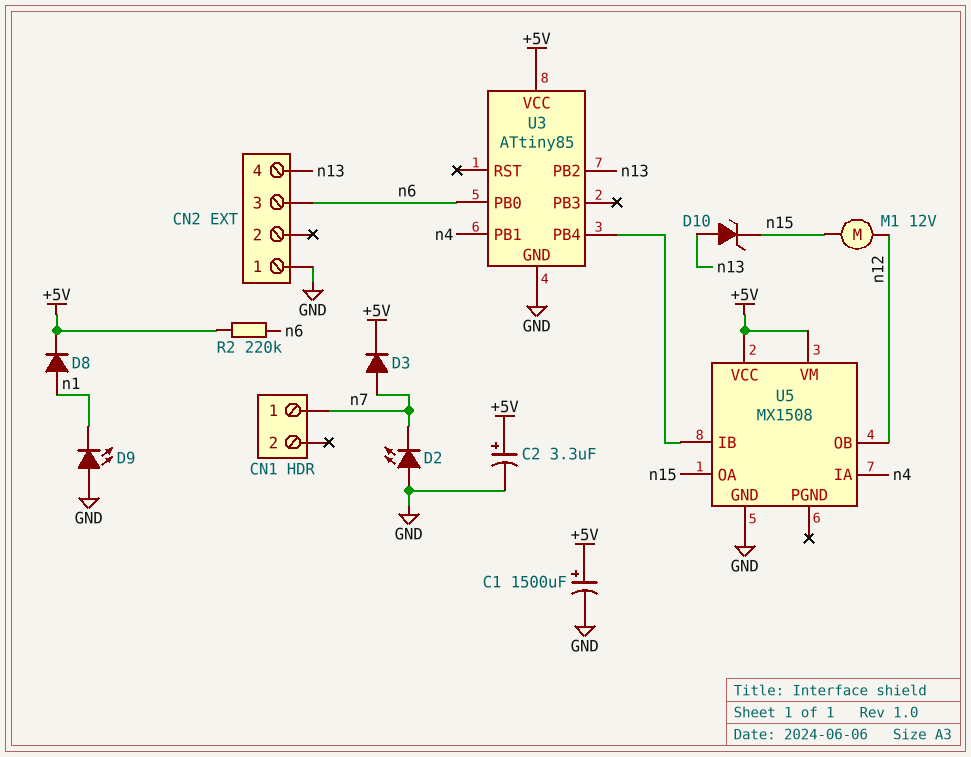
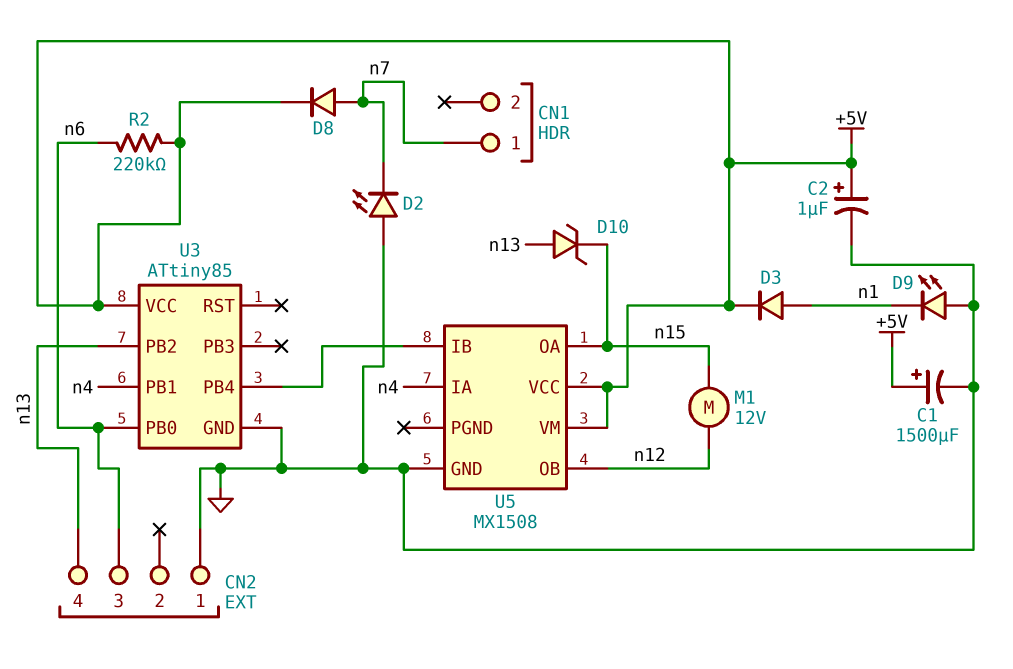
C2: 3.3uF (plus +5V, minus GND) -> 1uF (plus +5V, minus GND)
D3: diode (A n7, K +5V) -> diode (A n1, K +5V)
D8: diode (A n1, K +5V) -> diode (A n7, K +5V)

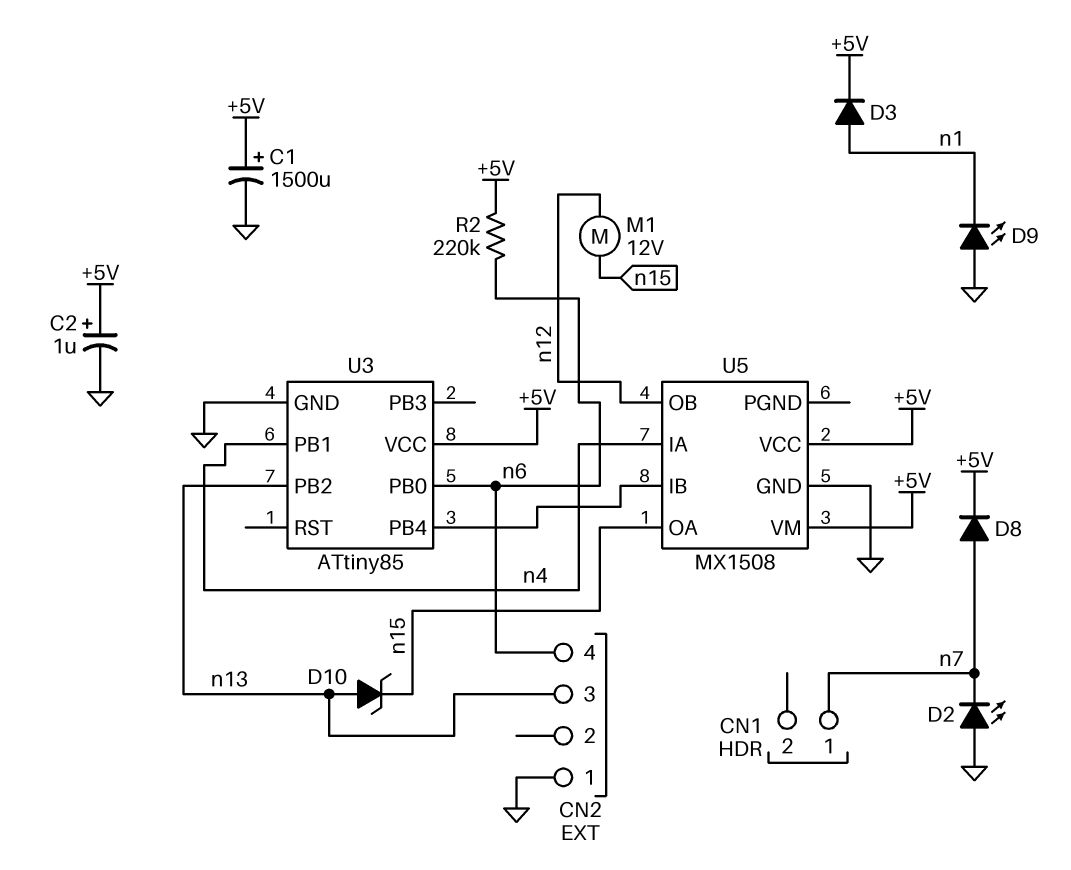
CN2 pin 3: n6 -> n13
CN2 pin 4: n13 -> n6

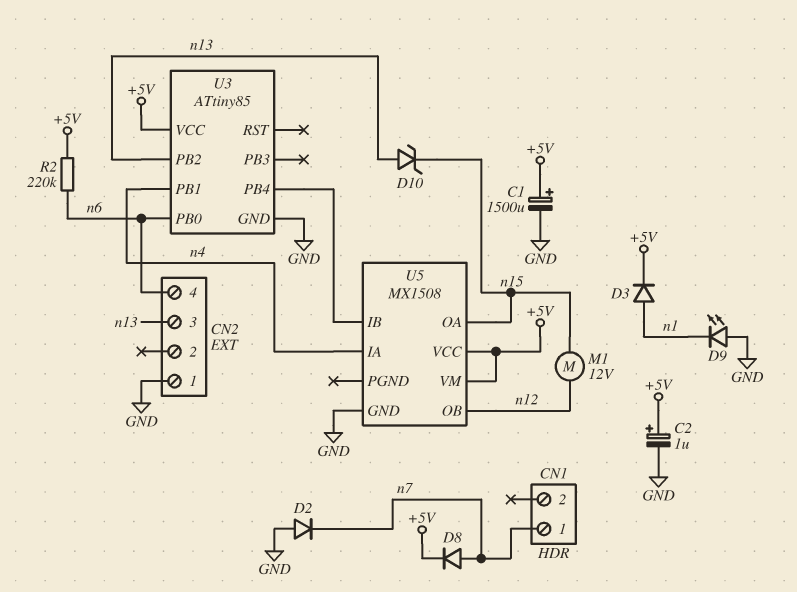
D2: LED (A GND, K n7) -> diode (A GND, K n7)

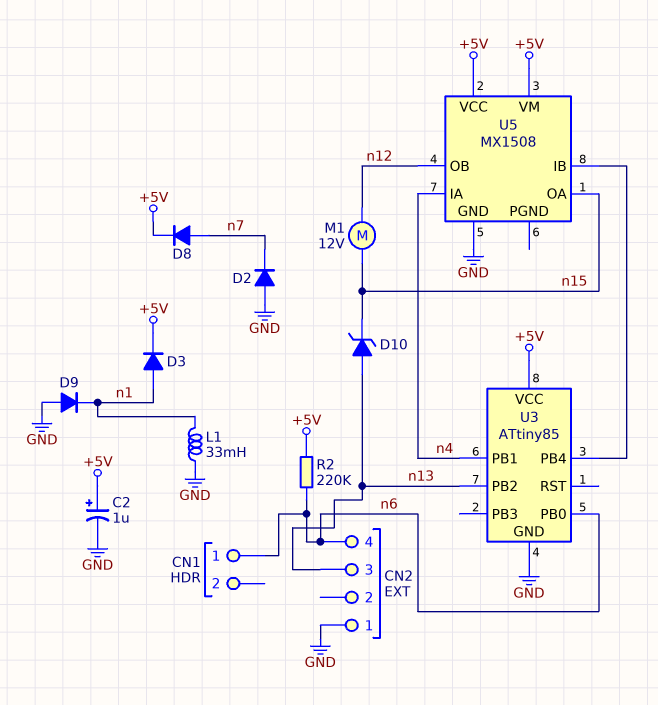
C1: 1500uF (plus +5V, minus GND) -> none
CN1 pin 1: n7 -> n6
D9: LED (A GND, K n1) -> diode (A GND, K n1)
L1: none -> 33mH (GND, n1)

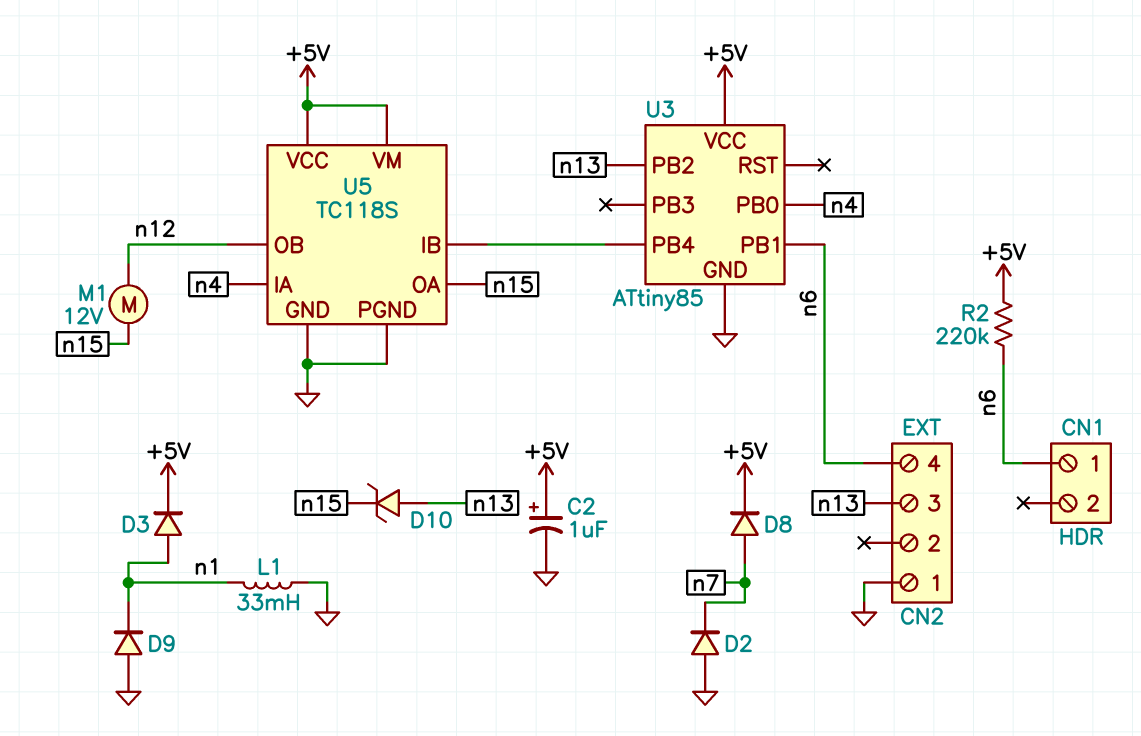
U3 pin PB0: n6 -> n4
U3 pin PB1: n4 -> n6
U5: MX1508 -> TC118S
U5 pin PGND: none -> GND

